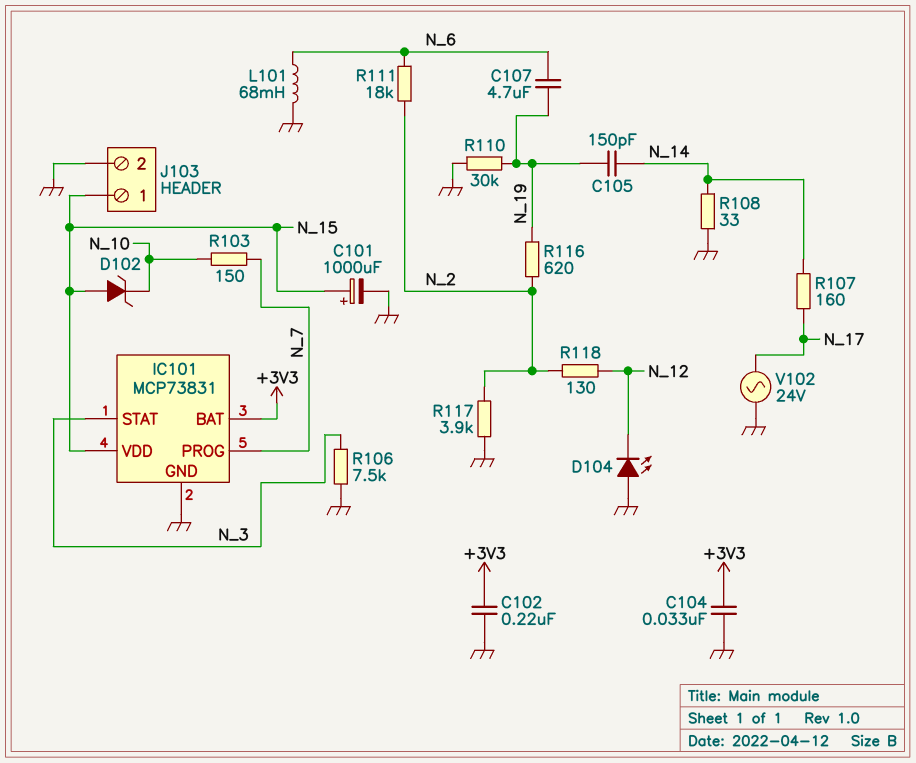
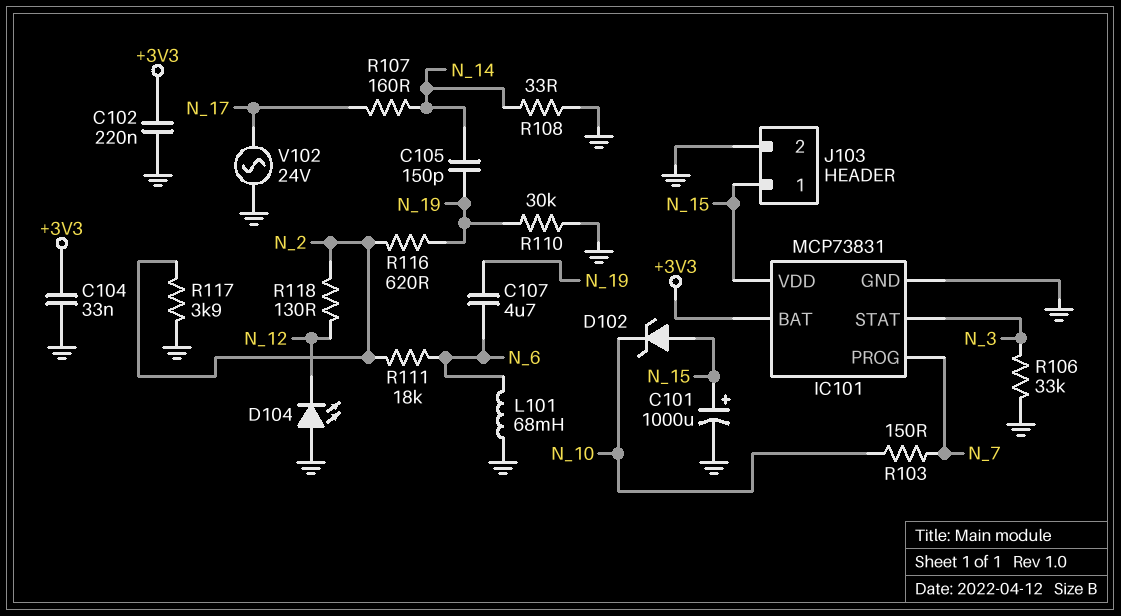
R106: 7.5k (GND, N_3) -> 33k (GND, N_3)

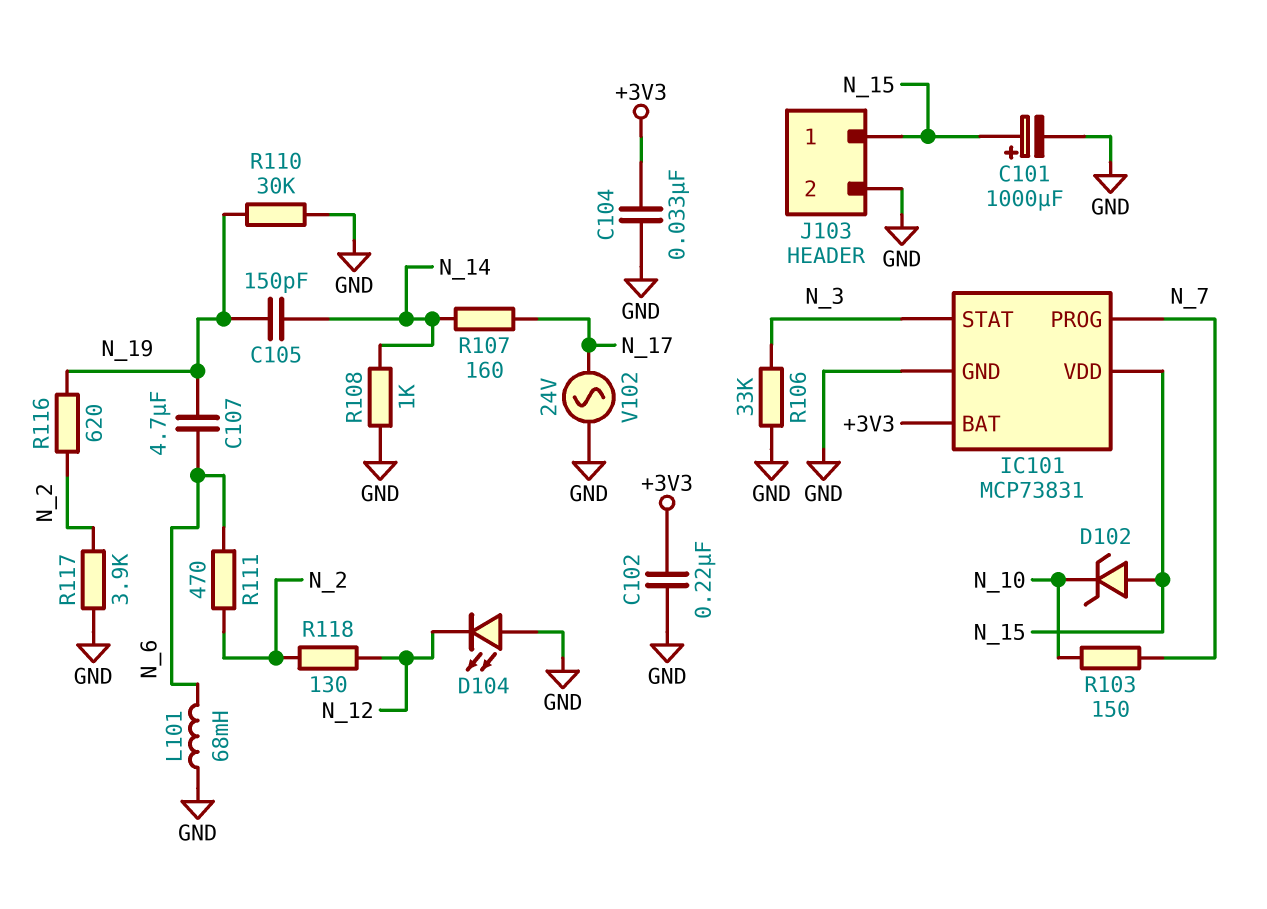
R108: 33 (GND, N_14) -> 1k (GND, N_14)
R111: 18k (N_2, N_6) -> 470 (N_2, N_6)

